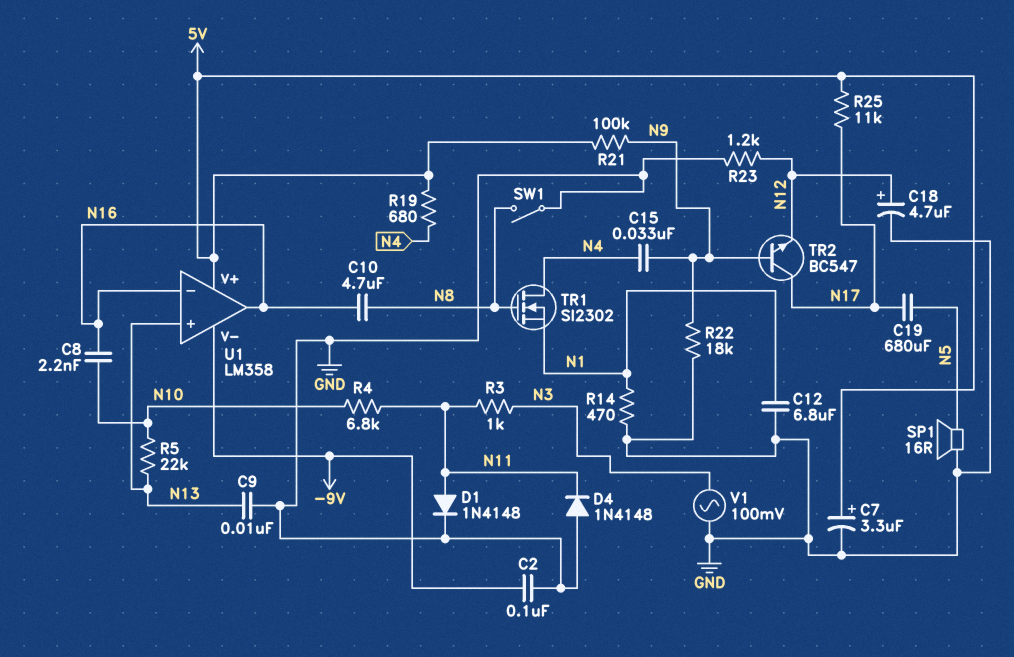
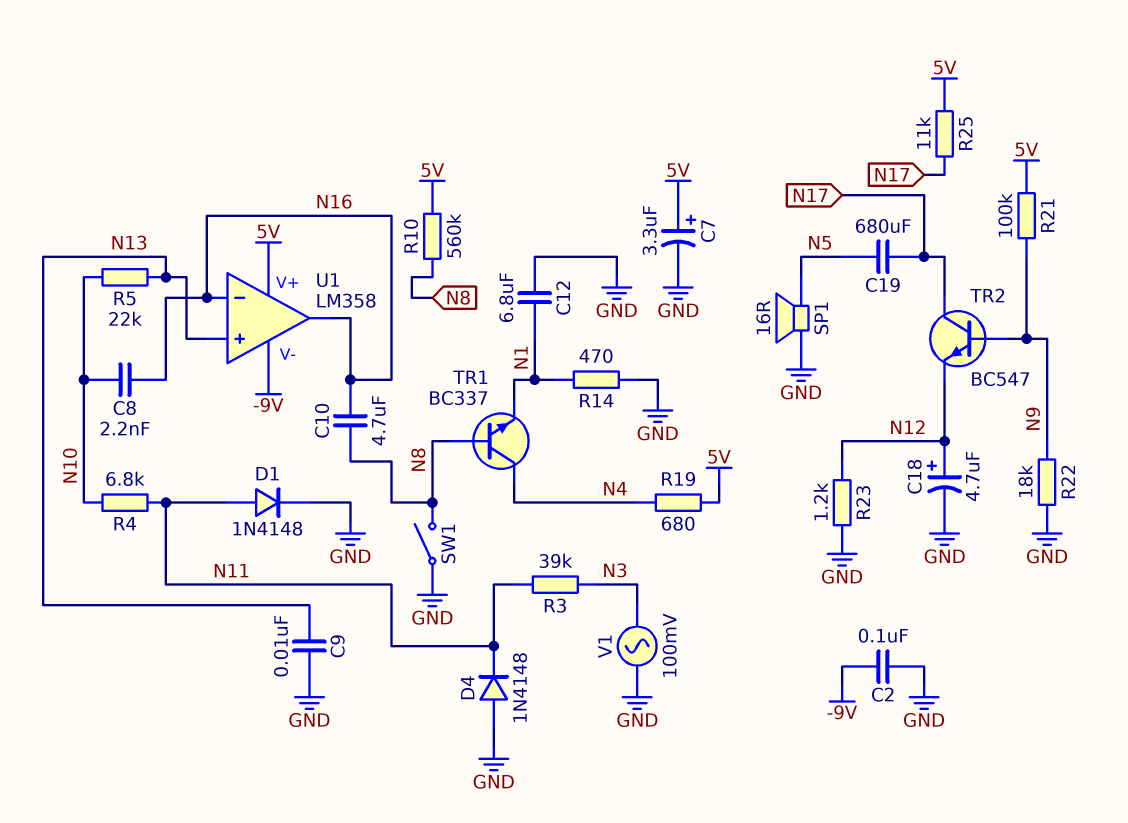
C15: 33nF (N4, N9) -> none
R3: 1k (N3, N11) -> 39k (N3, N11)
R10: none -> 560k (5V, N8)
TR1: NMOS SI2302 (G N8, D N4, S N1) -> NPN BC337 (B N8, C N4, E N1)

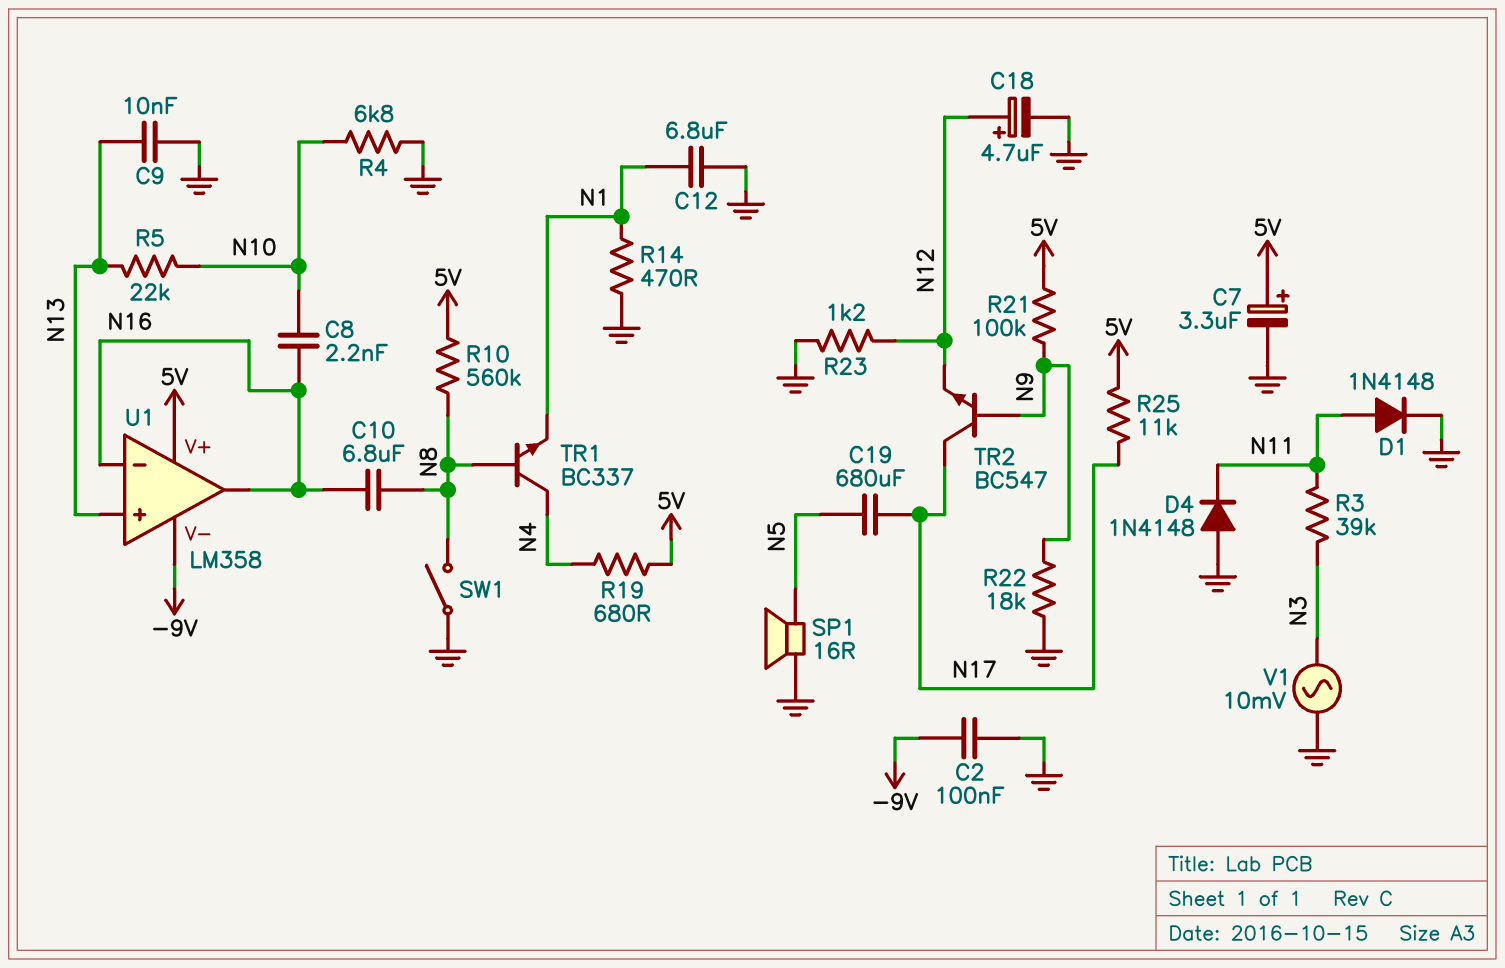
C10: 4.7uF (N8, N16) -> 6.8uF (N8, N16)
R4: 6.8k (N10, N11) -> 6.8k (GND, N10)
V1: AC 100mV (GND, N3) -> AC 10mV (GND, N3)

